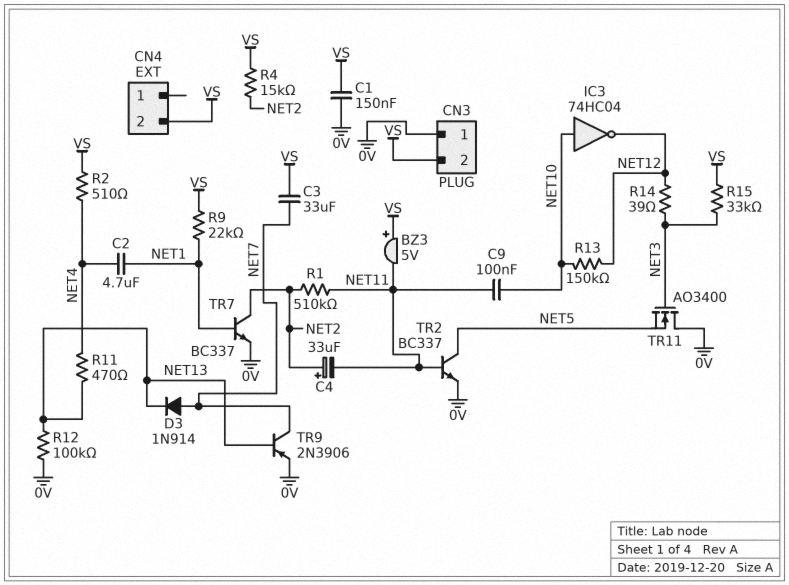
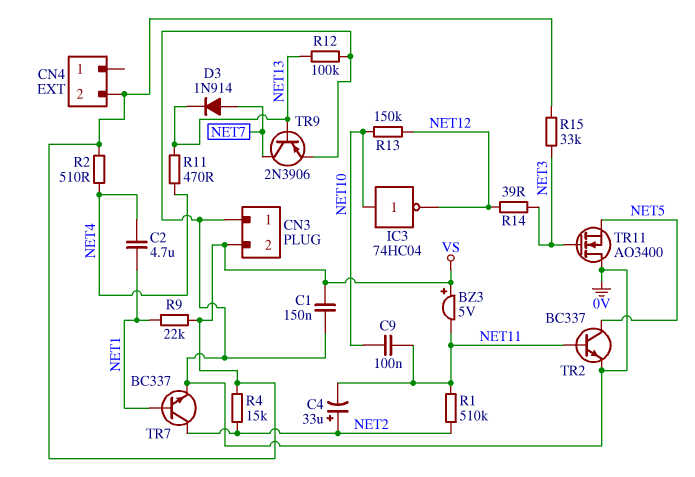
C3: 33uF (NET7, VS) -> none

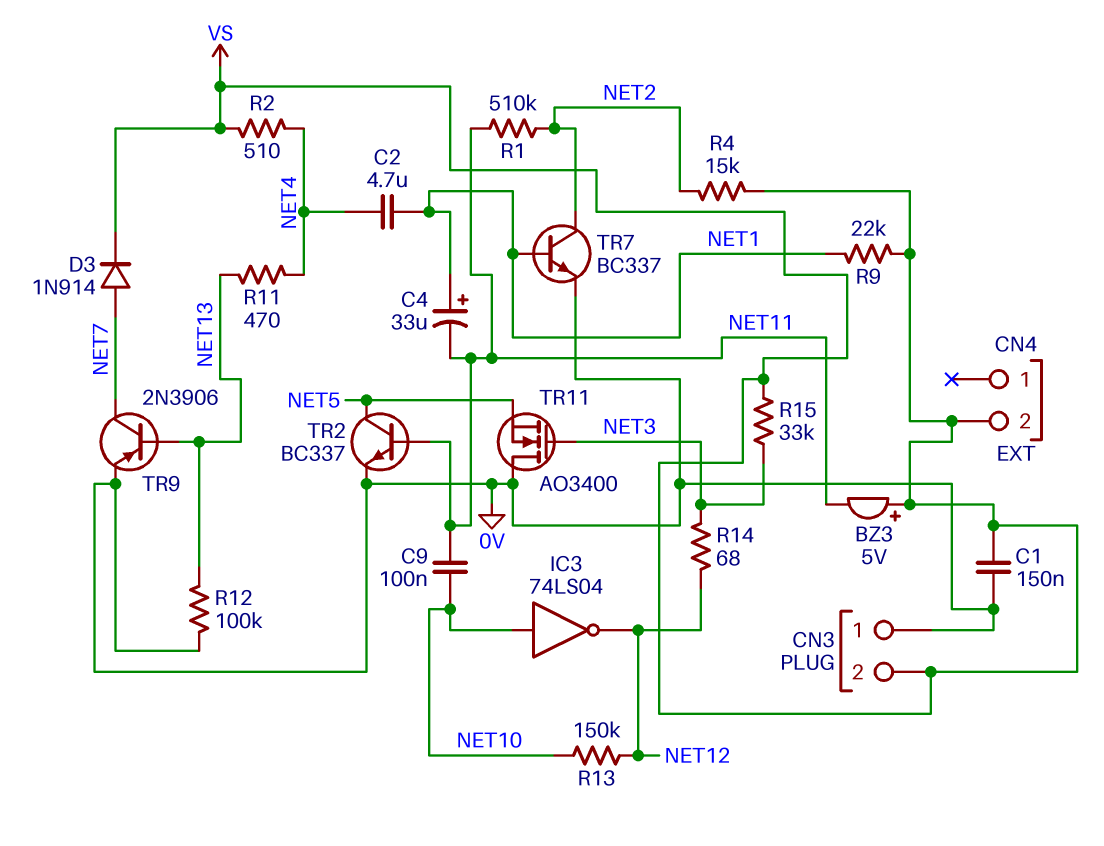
C4: 33uF (plus NET2, minus NET11) -> 33uF (plus NET1, minus NET11)
D3: diode 1N914 (A NET7, K NET13) -> diode 1N914 (A NET7, K VS)
IC3: NOT 74HC04 (in NET10, out NET12) -> NOT 74LS04 (in NET10, out NET12)
R14: 39 (NET3, NET12) -> 68 (NET3, NET12)

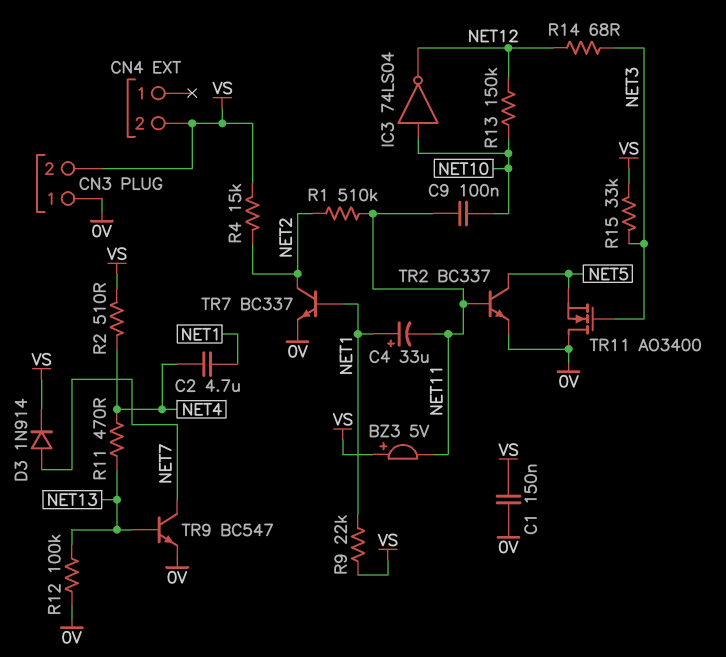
TR9: PNP 2N3906 (B NET13, C NET7, E 0V) -> NPN BC547 (B NET13, C NET7, E 0V)

